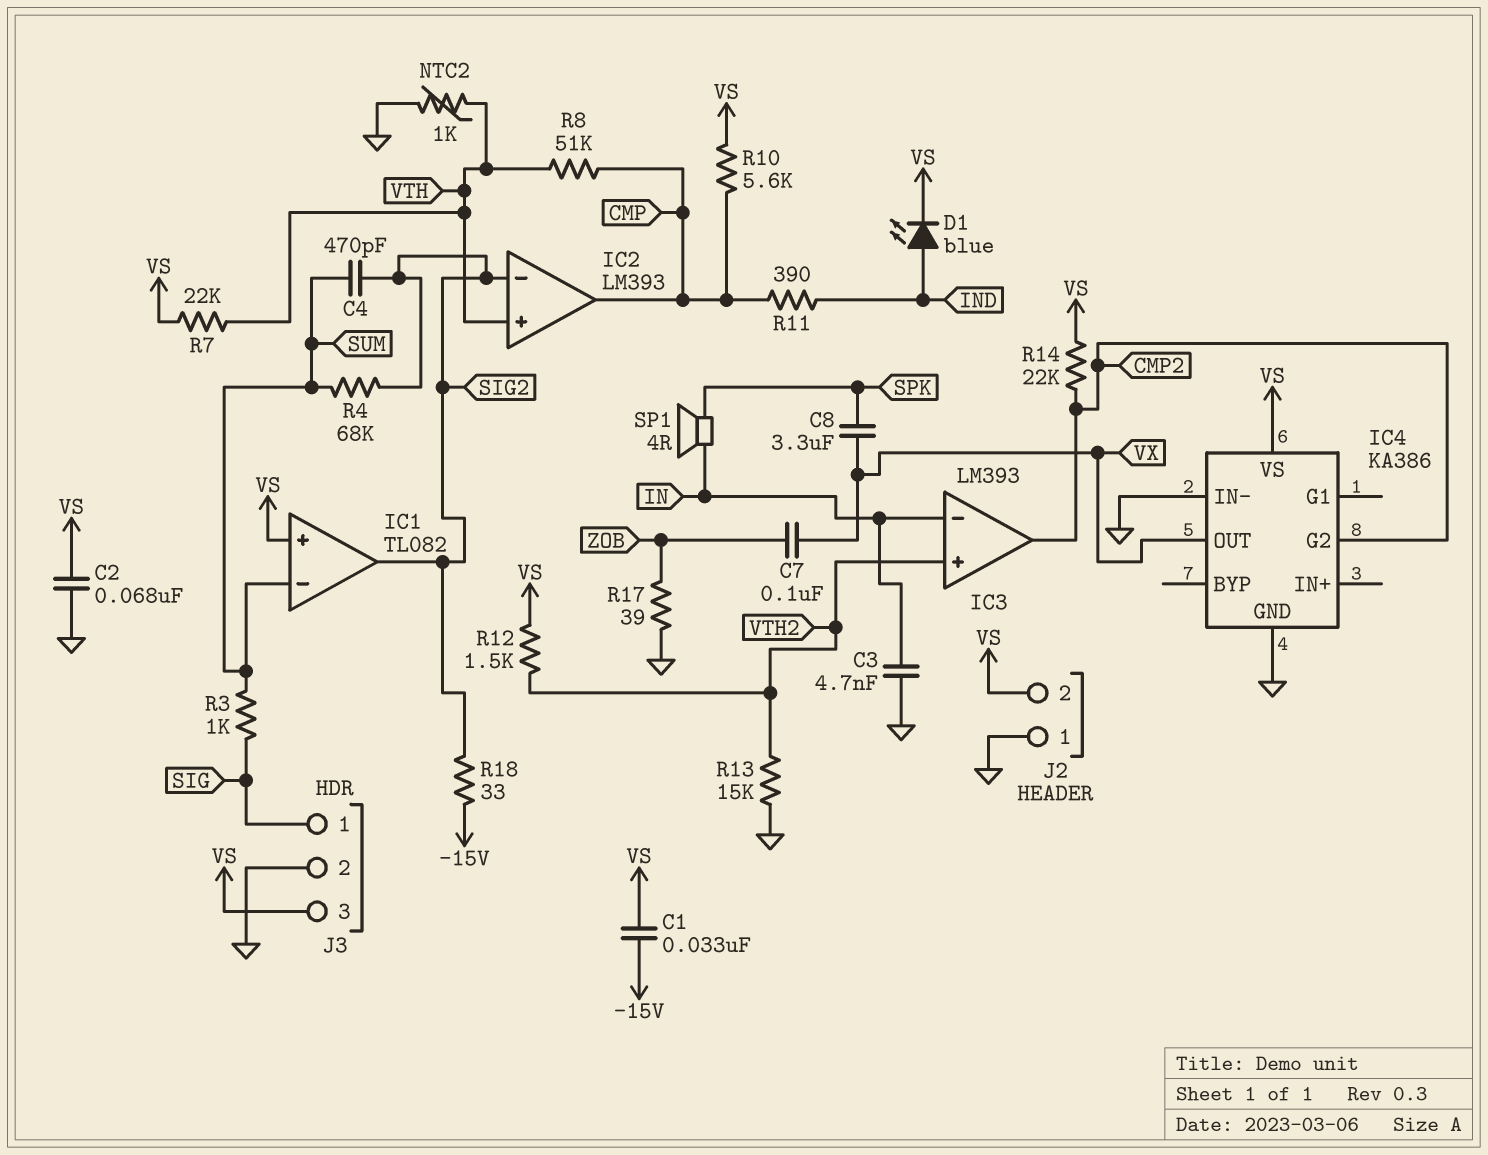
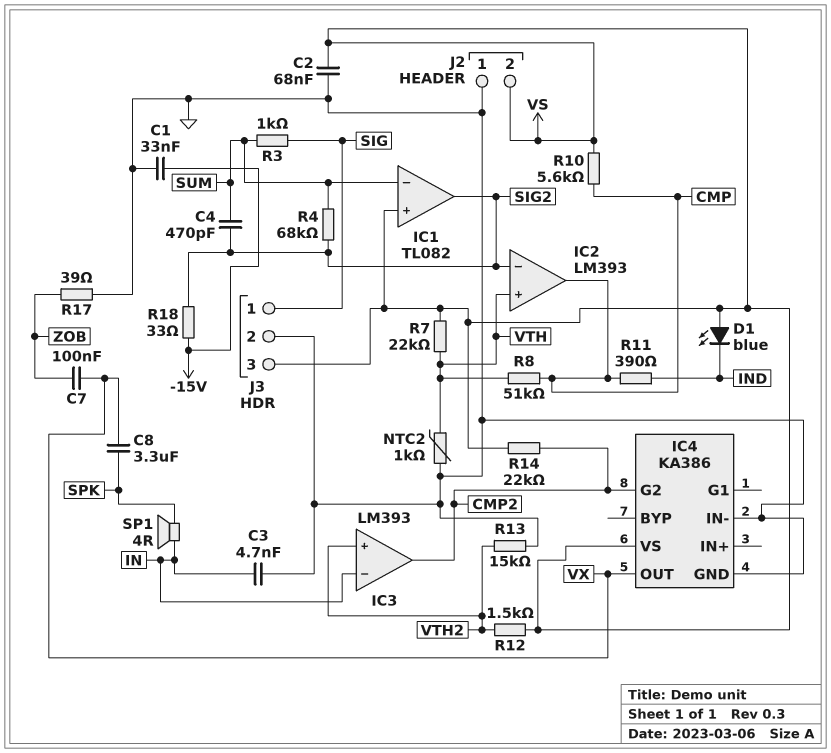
C1: 33nF (-15V, VS) -> 33nF (-15V, GND)
D1: LED blue (A IND, K VS) -> LED blue (A VS, K IND)

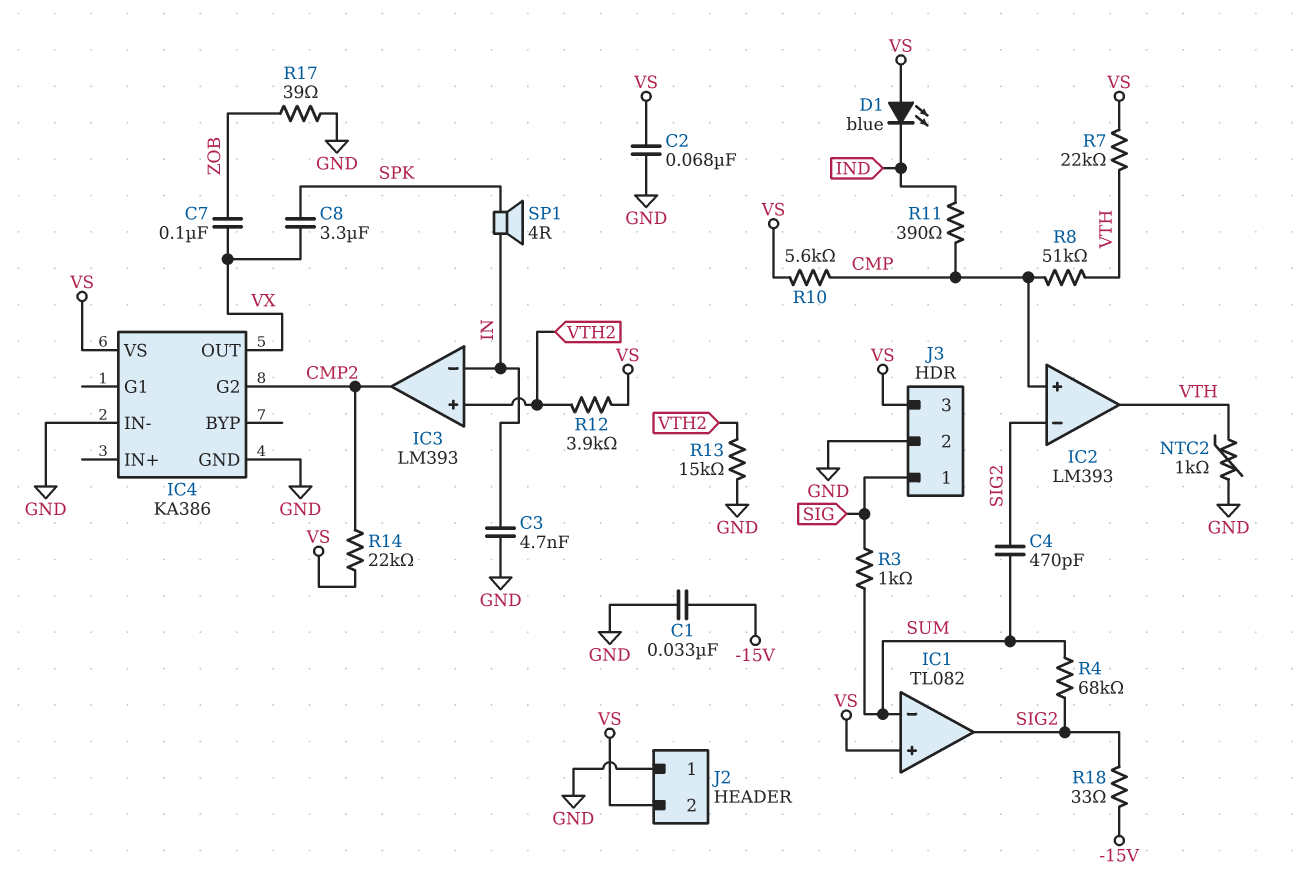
IC2 pin in+: VTH -> CMP
IC2 pin out: CMP -> VTH
R12: 1.5k (VS, VTH2) -> 3.9k (VS, VTH2)

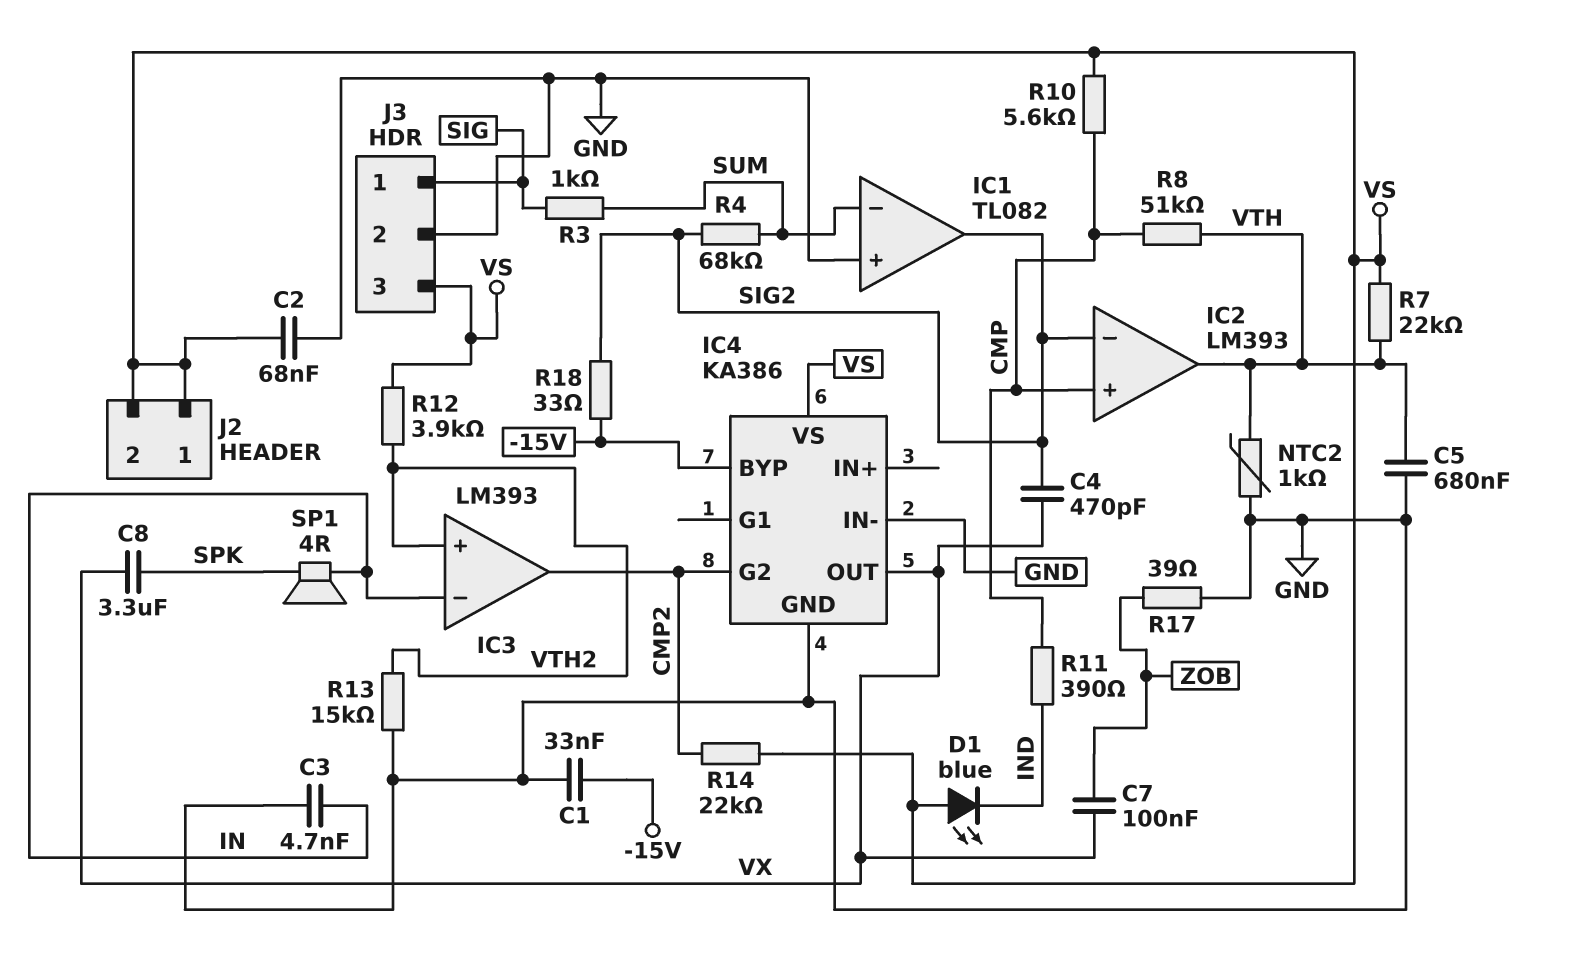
C4: 470pF (SIG2, SUM) -> 470pF (SIG2, VX)
C5: none -> 680nF (GND, VTH)
IC1 pin in+: VS -> GND
IC4 pin BYP: none -> -15V
J2 pin 1: GND -> VS

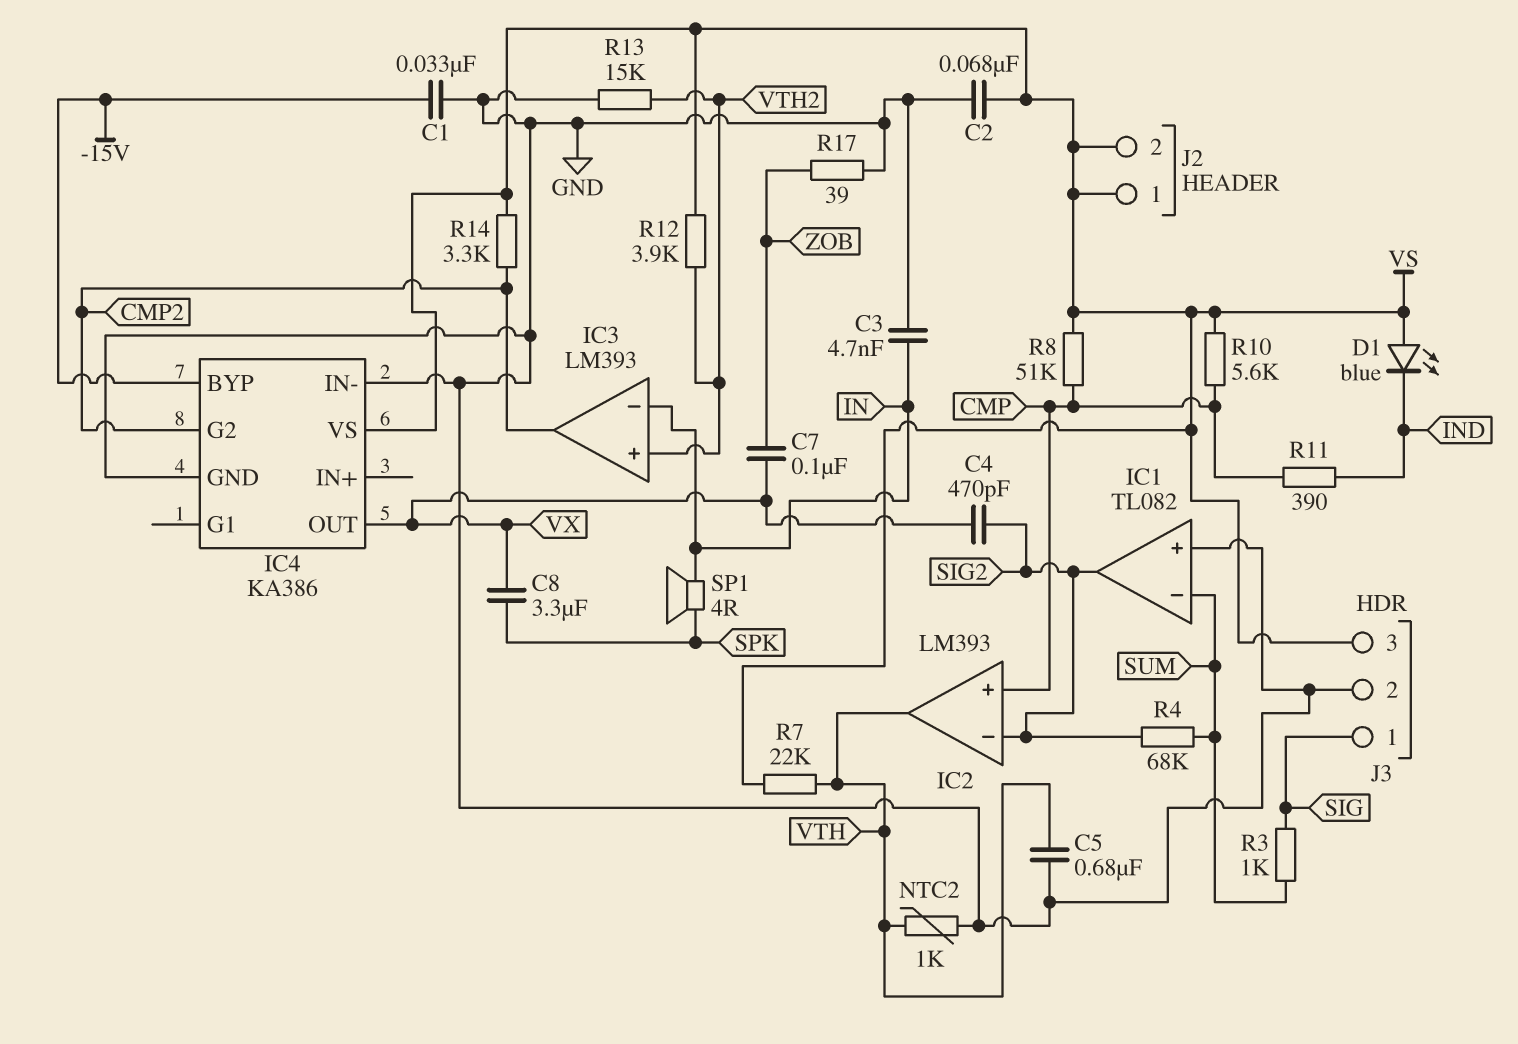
R8: 51k (CMP, VTH) -> 51k (CMP, VS)
R14: 22k (CMP2, VS) -> 3.3k (CMP2, VS)
R18: 33 (-15V, SIG2) -> none

